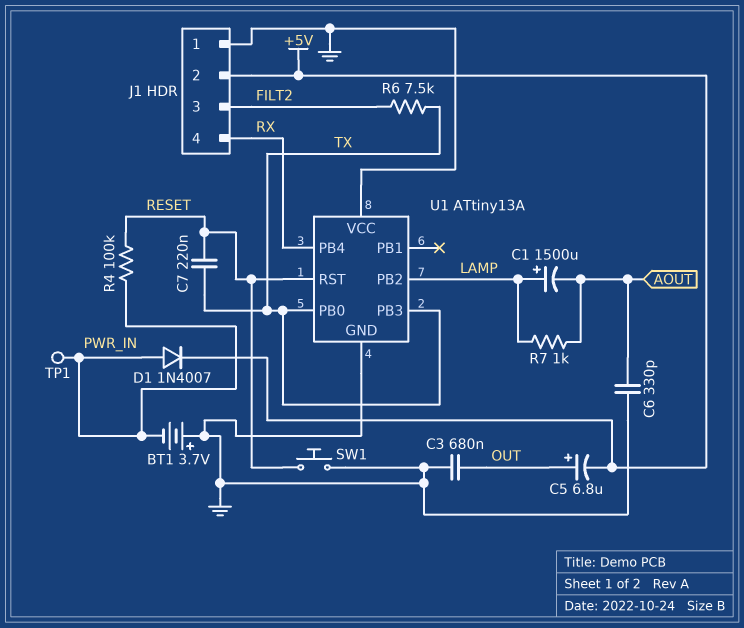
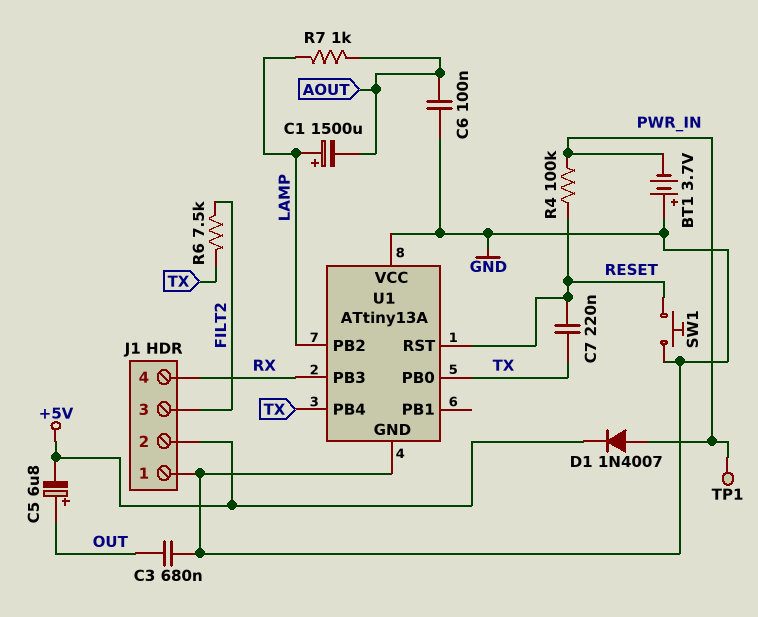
C6: 330pF (AOUT, GND) -> 100nF (AOUT, GND)
U1 pin PB3: TX -> RX
U1 pin PB4: RX -> TX

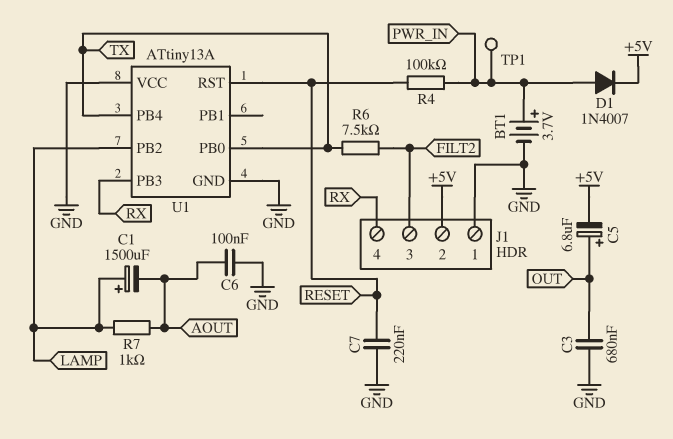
BT1: 3.7V (plus GND, minus PWR_IN) -> 3.7V (plus PWR_IN, minus GND)
C7: 220nF (RESET, TX) -> 220nF (GND, RESET)
SW1: button (GND, RESET) -> none

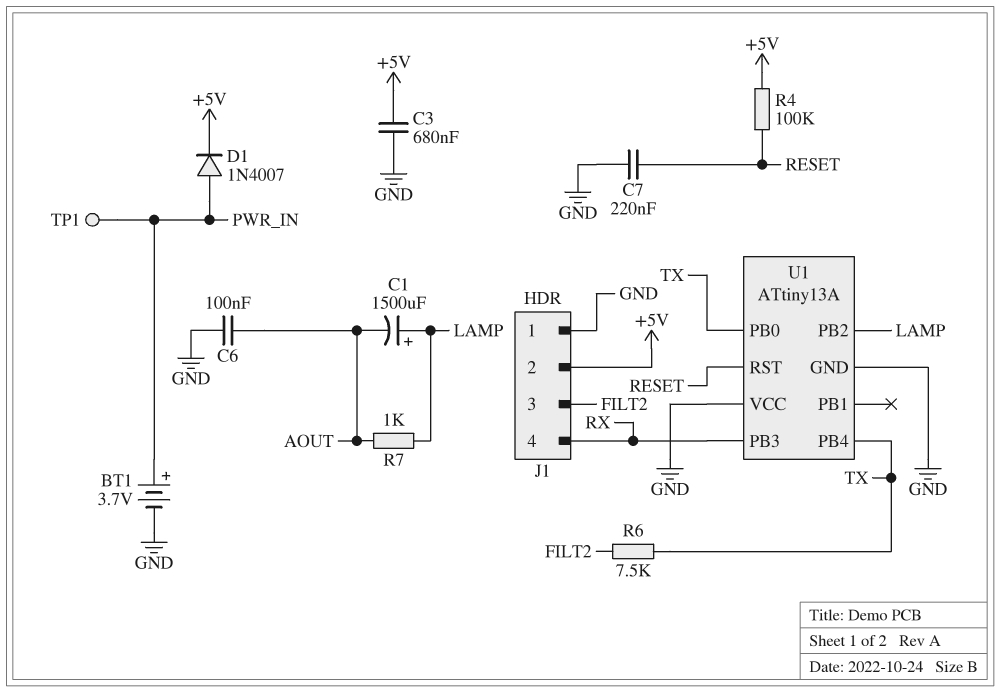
C3: 680nF (GND, OUT) -> 680nF (+5V, GND)
C5: 6.8uF (plus OUT, minus +5V) -> none
R4: 100k (PWR_IN, RESET) -> 100k (+5V, RESET)

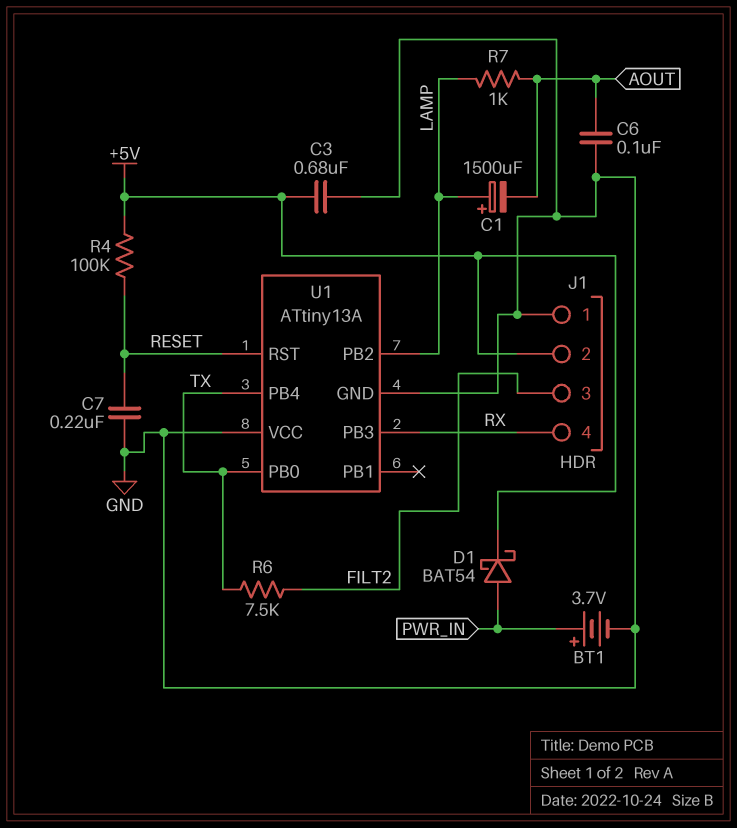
D1: diode 1N4007 (A PWR_IN, K +5V) -> schottky BAT54 (A PWR_IN, K +5V)
TP1: test point (PWR_IN) -> none

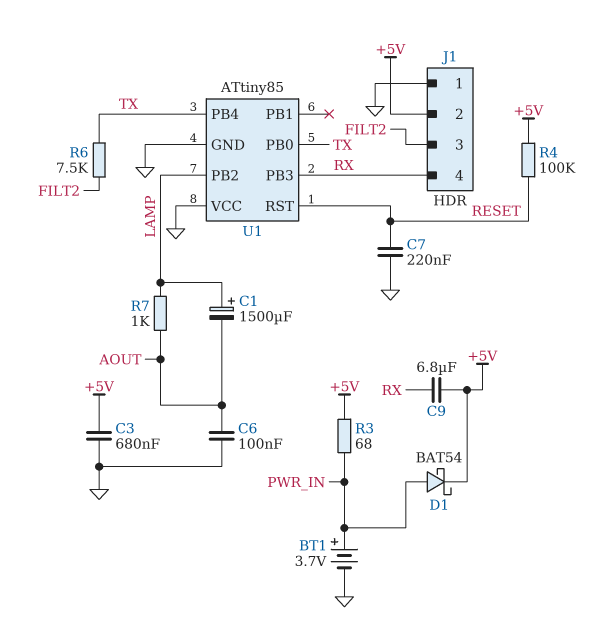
C9: none -> 6.8uF (+5V, RX)
R3: none -> 68 (+5V, PWR_IN)
U1: ATtiny13A -> ATtiny85

